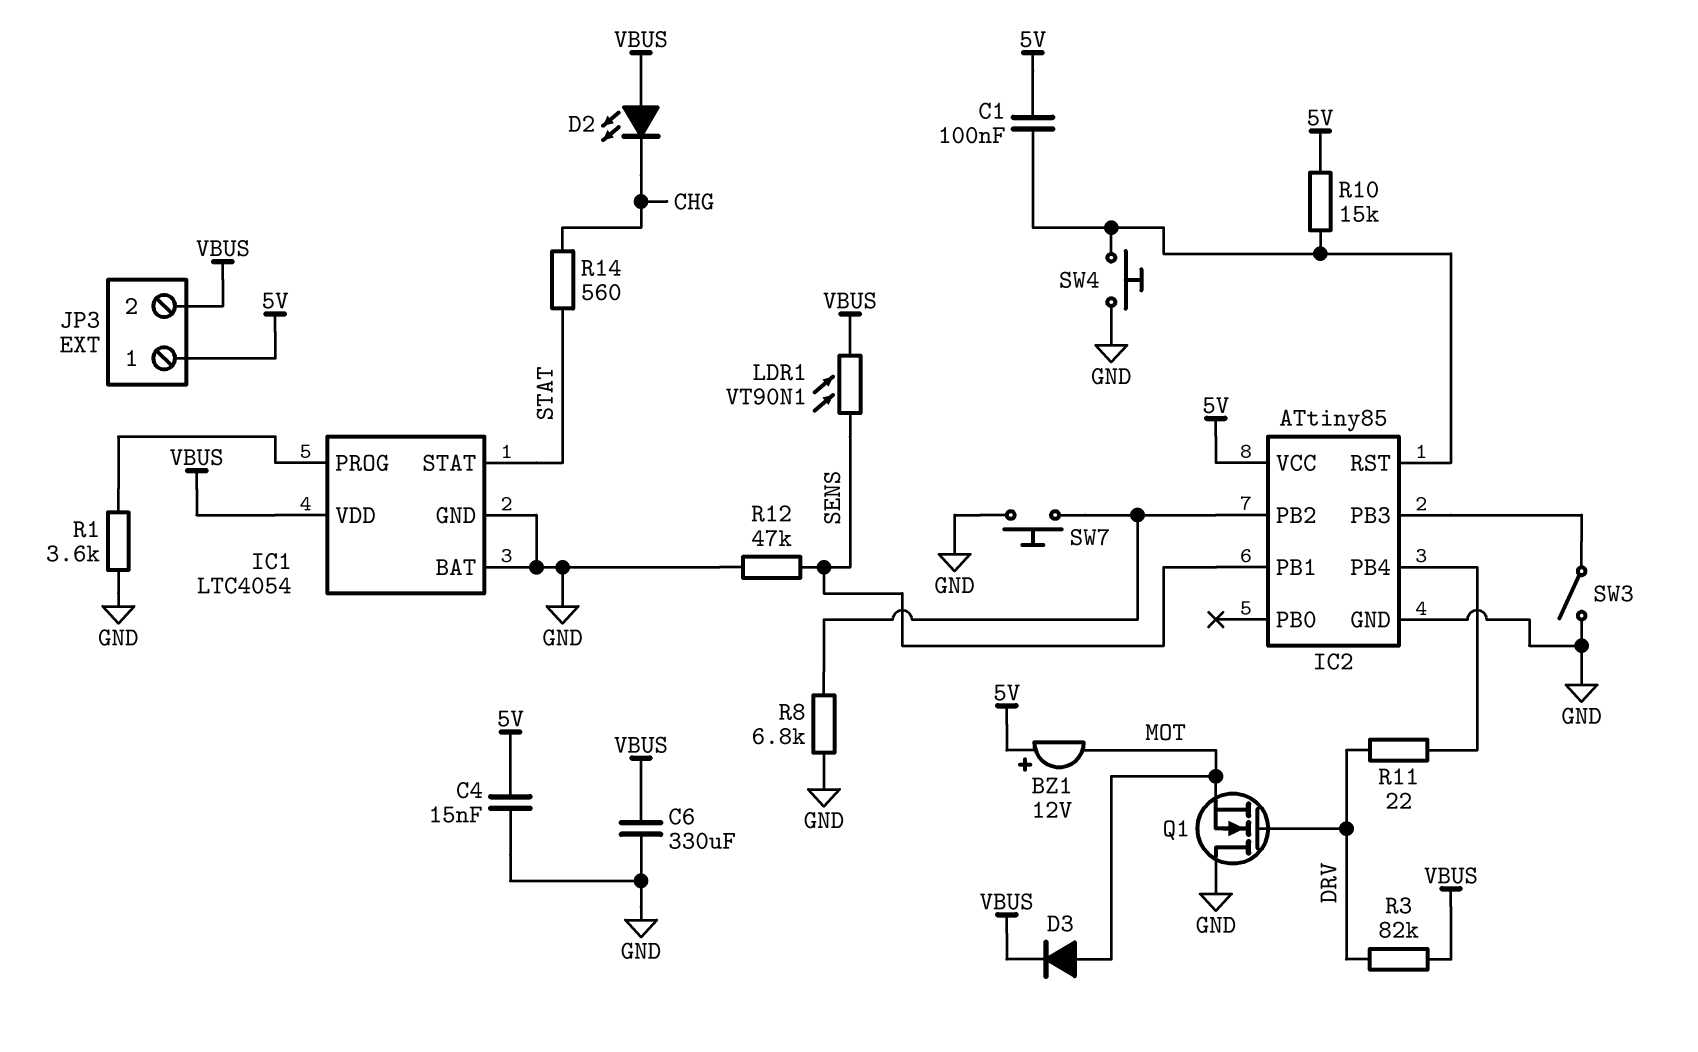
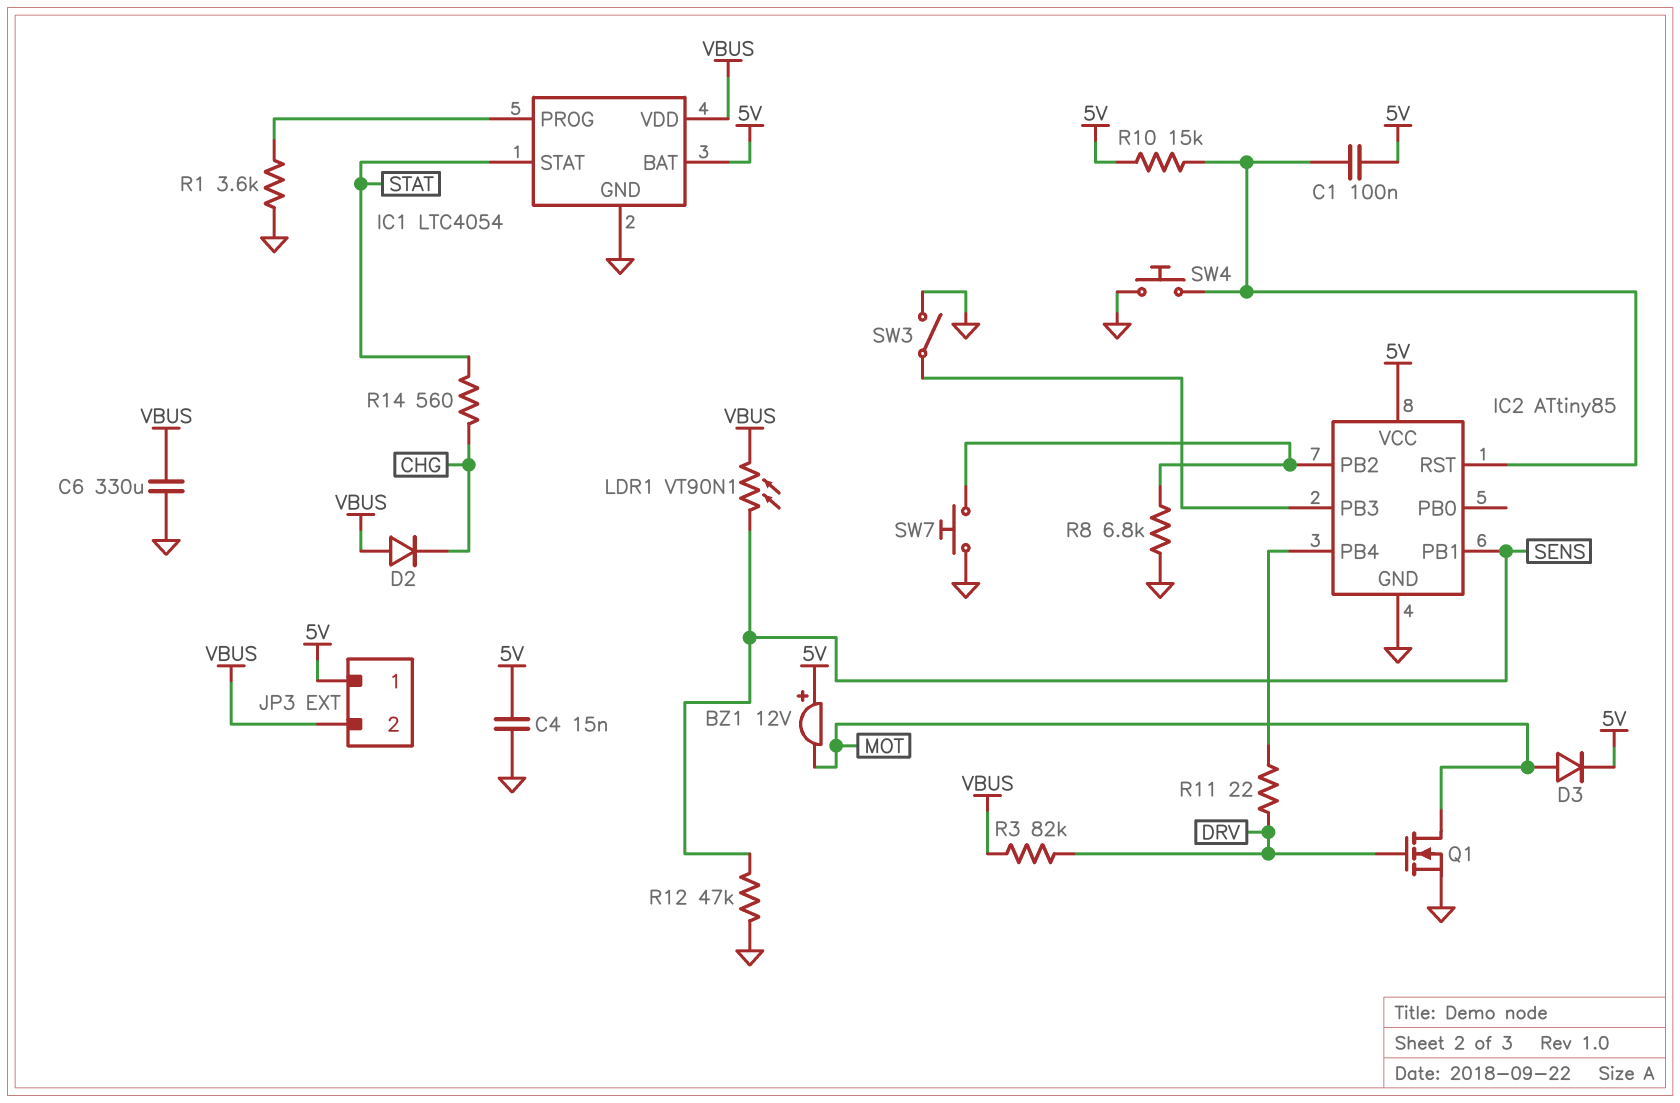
D2: LED (A VBUS, K CHG) -> diode (A VBUS, K CHG)
D3: diode (A MOT, K VBUS) -> diode (A MOT, K 5V)
IC1 pin BAT: GND -> 5V
Q1: NMOS (G DRV, D GND, S MOT) -> NMOS (G DRV, D MOT, S GND)

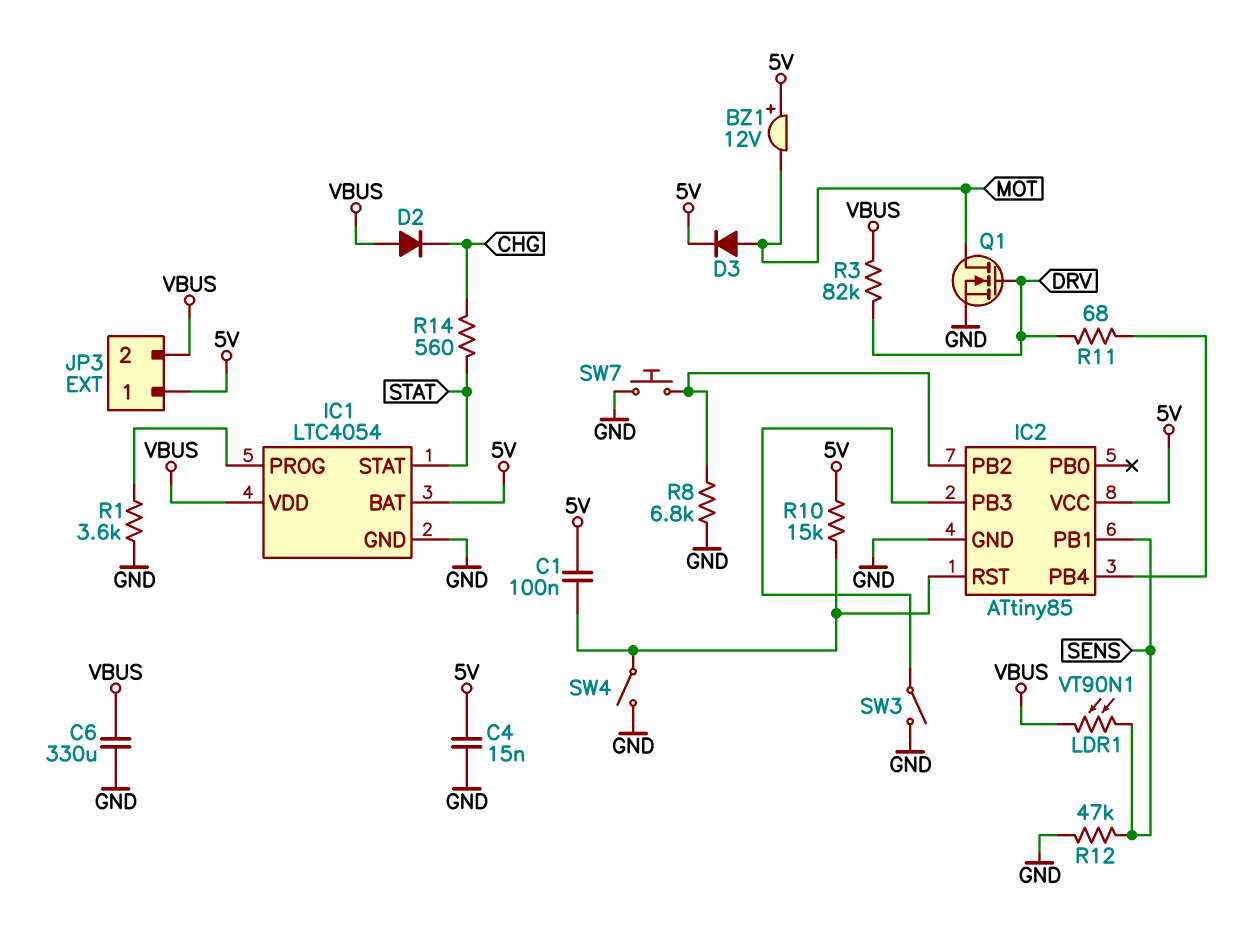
R11: 22 (DRV, IC2/PB4) -> 68 (DRV, IC2/PB4)
SW4: button (GND, IC2/RST) -> switch (GND, IC2/RST)

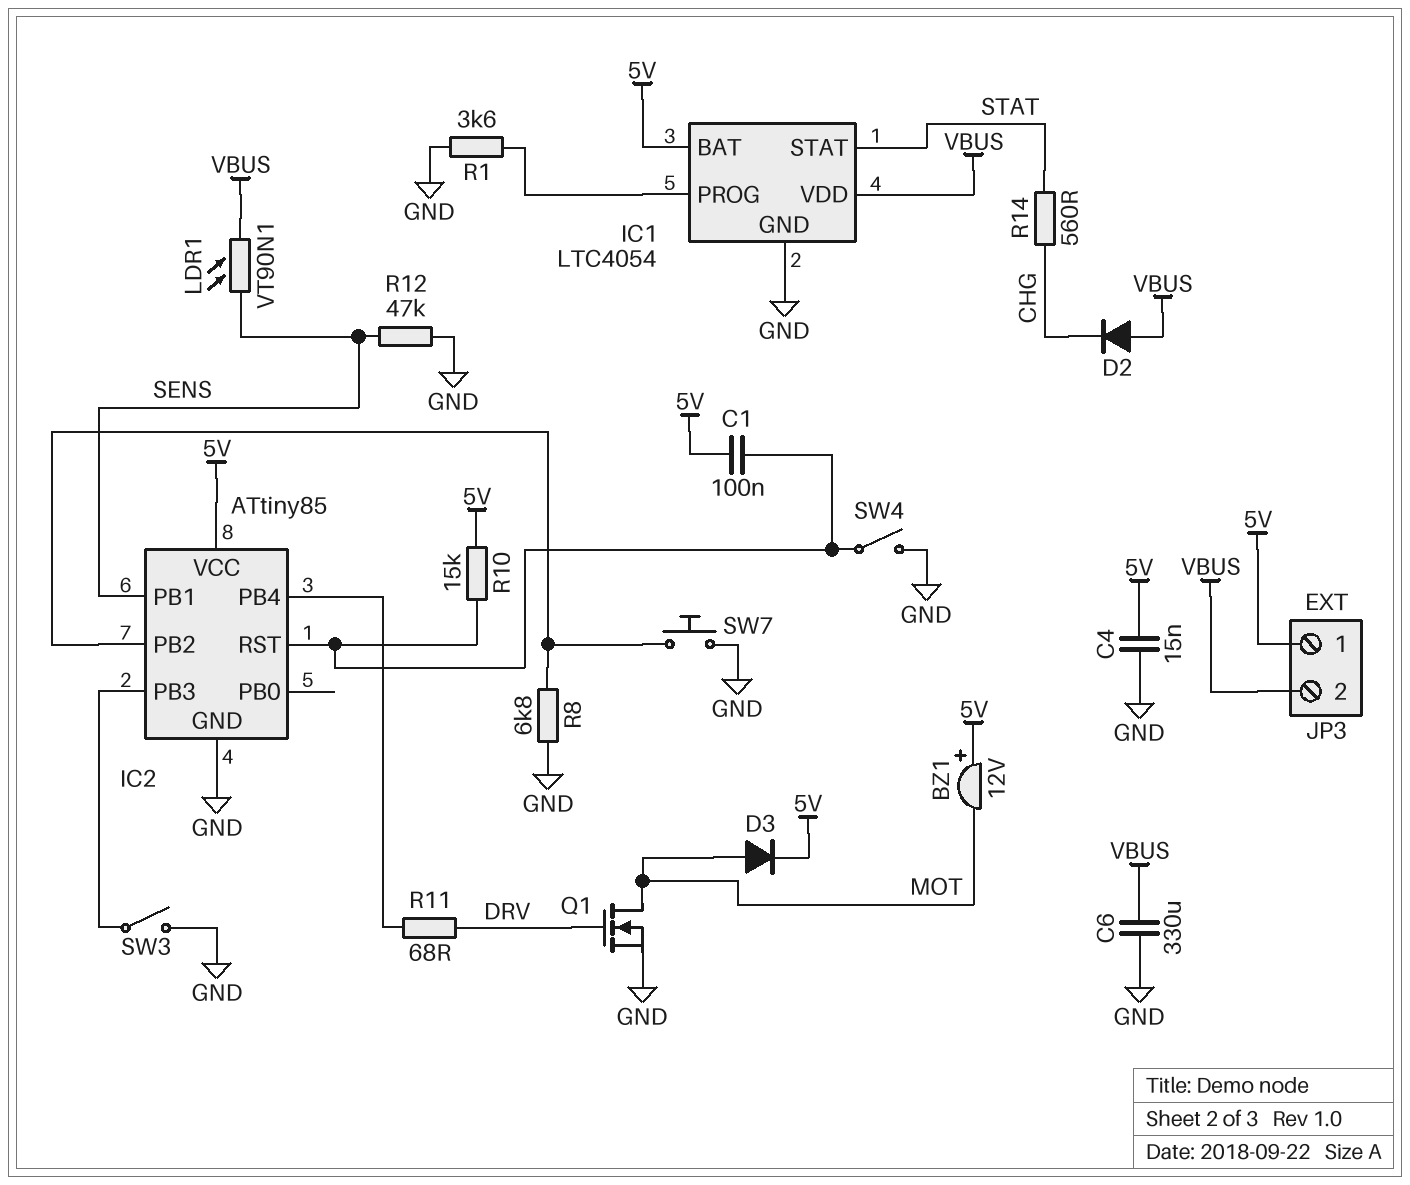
R3: 82k (DRV, VBUS) -> none

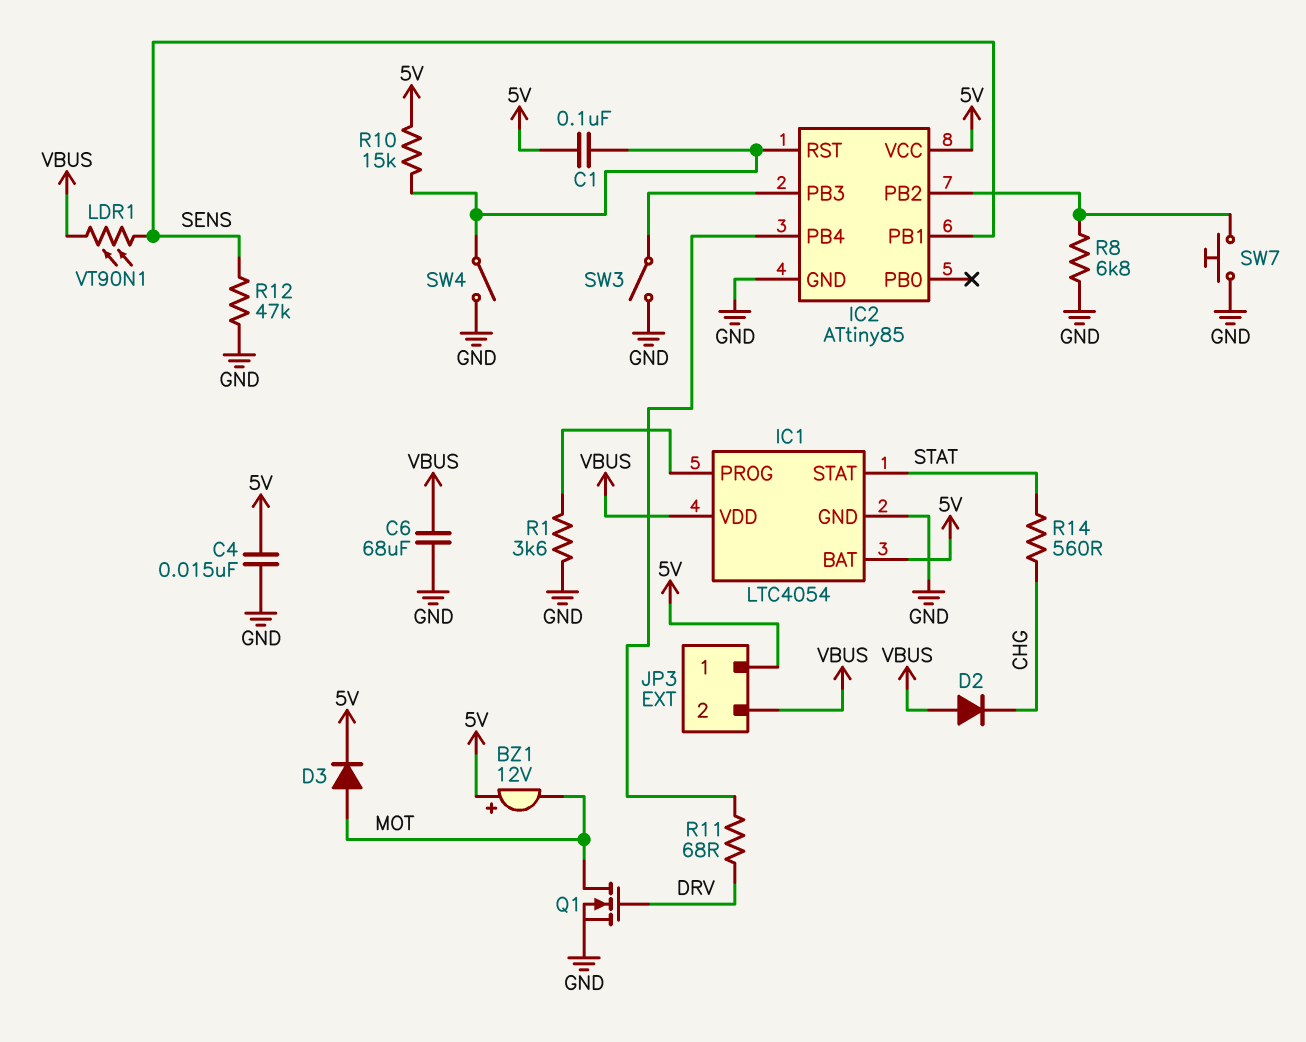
C6: 330uF (GND, VBUS) -> 68uF (GND, VBUS)

